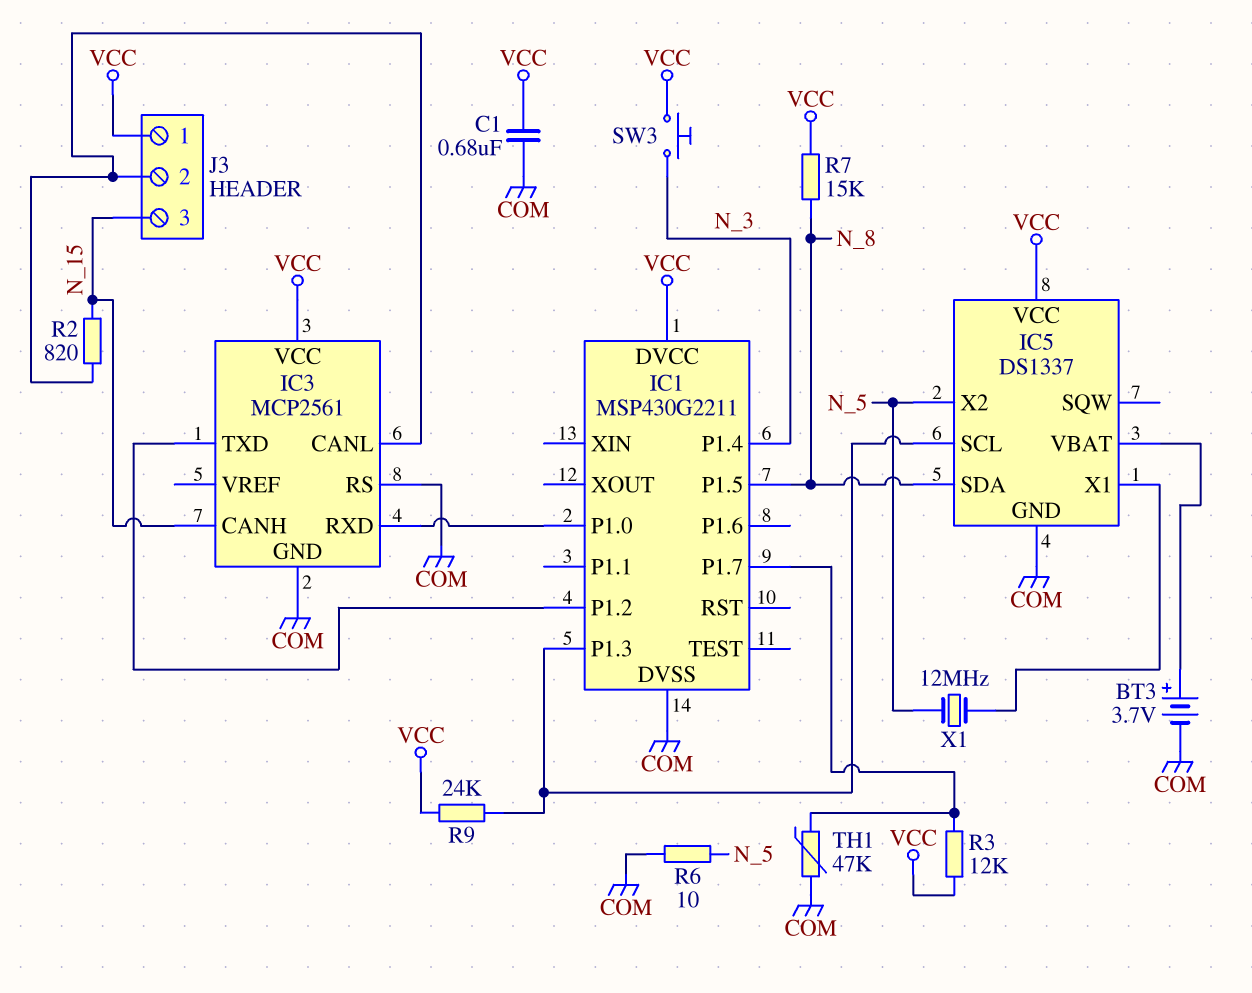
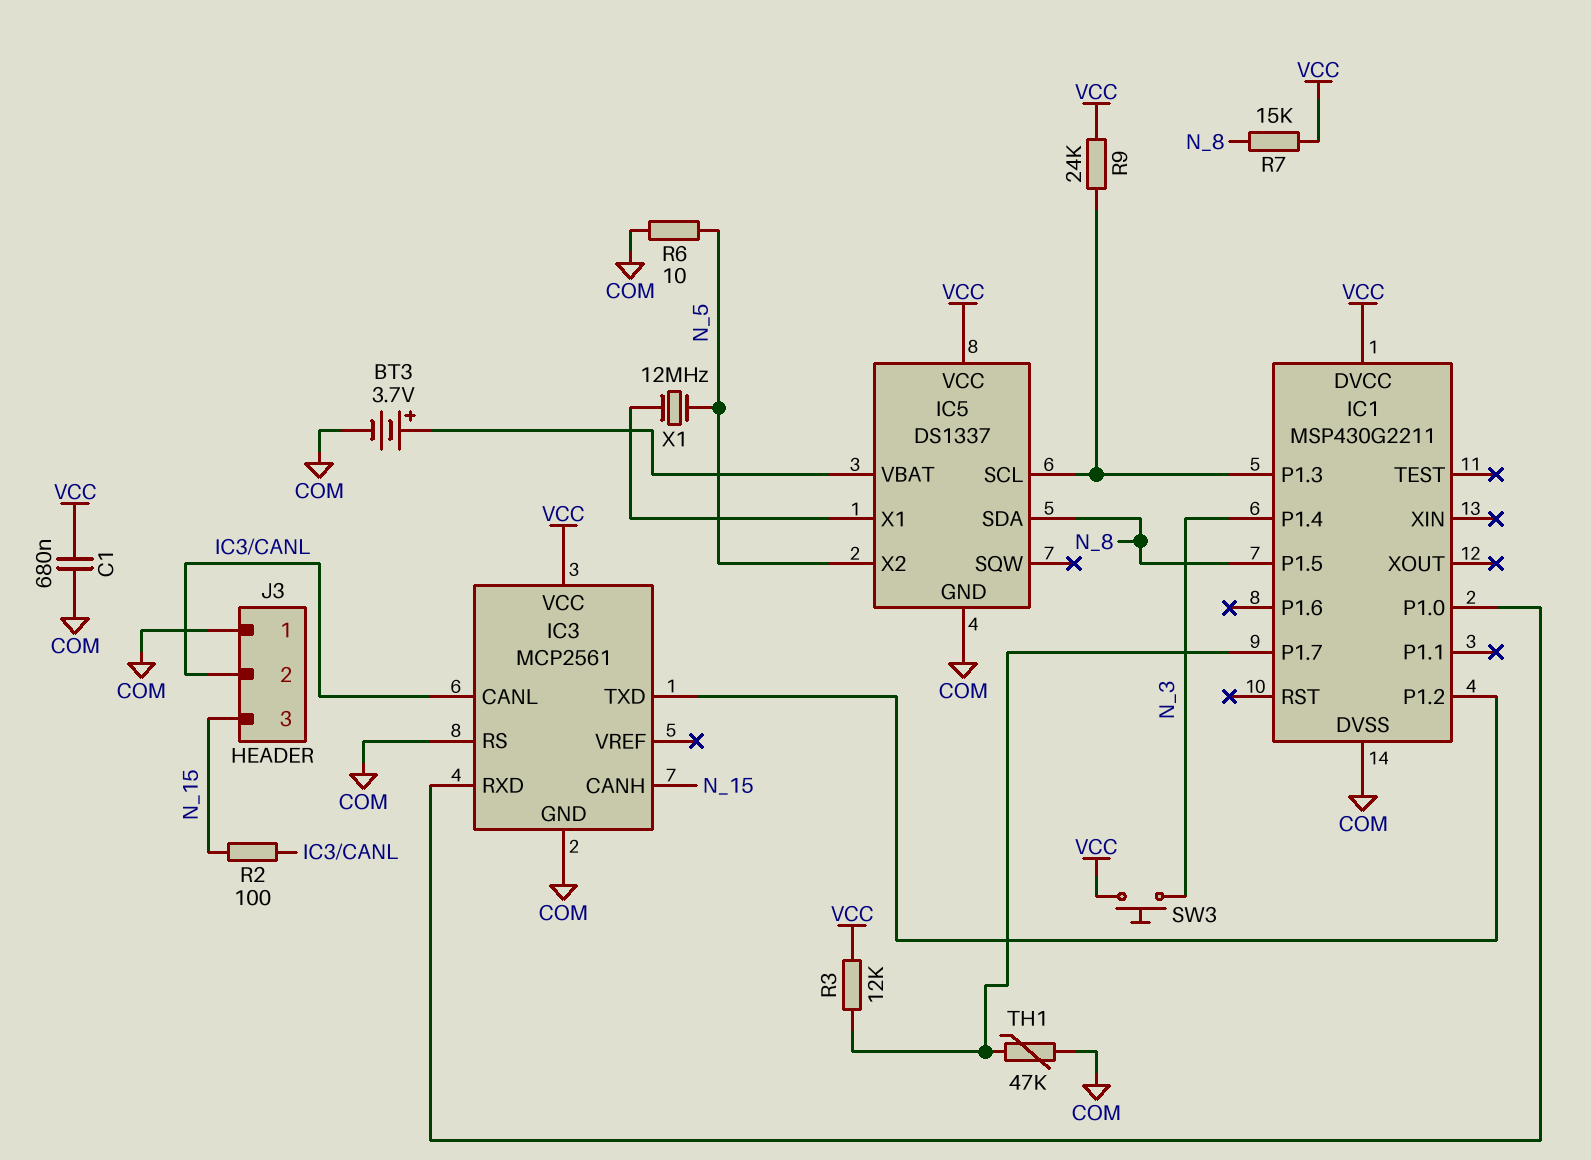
J3 pin 1: VCC -> COM
R2: 820 (IC3/CANL, N_15) -> 100 (IC3/CANL, N_15)

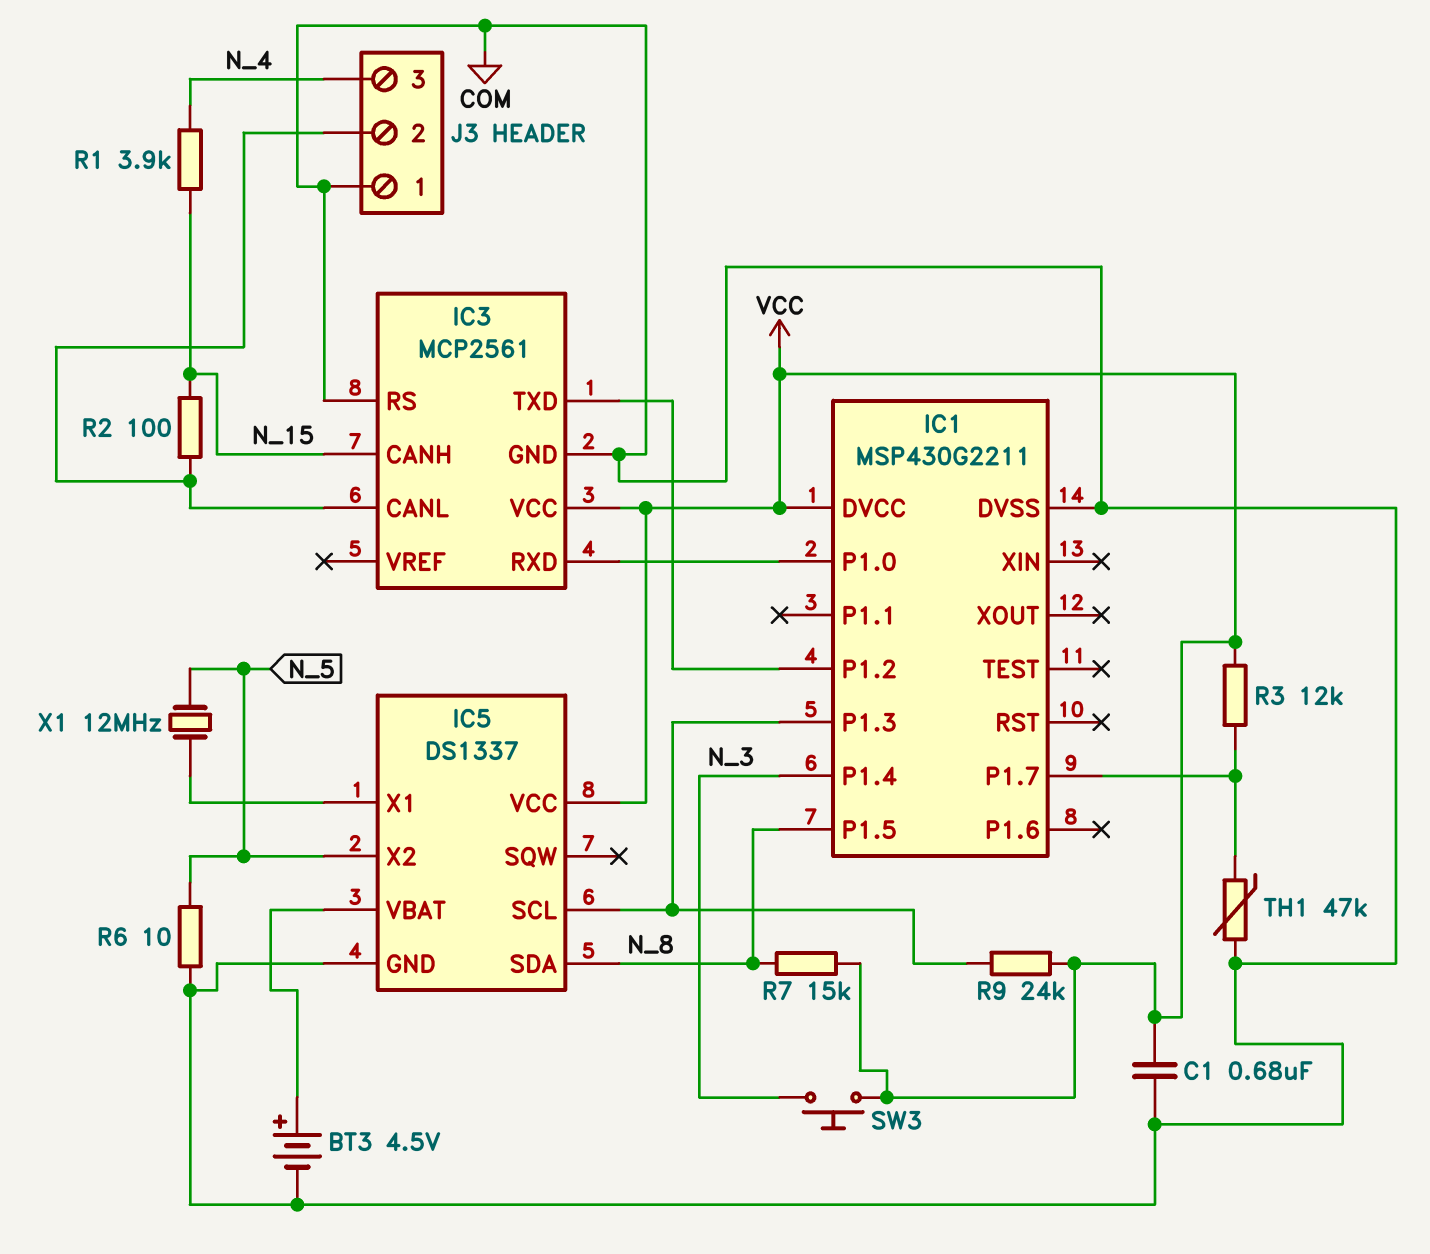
BT3: 3.7V (plus IC5/VBAT, minus COM) -> 4.5V (plus IC5/VBAT, minus COM)
J3 pin 3: N_15 -> N_4
R1: none -> 3.9k (N_4, N_15)

